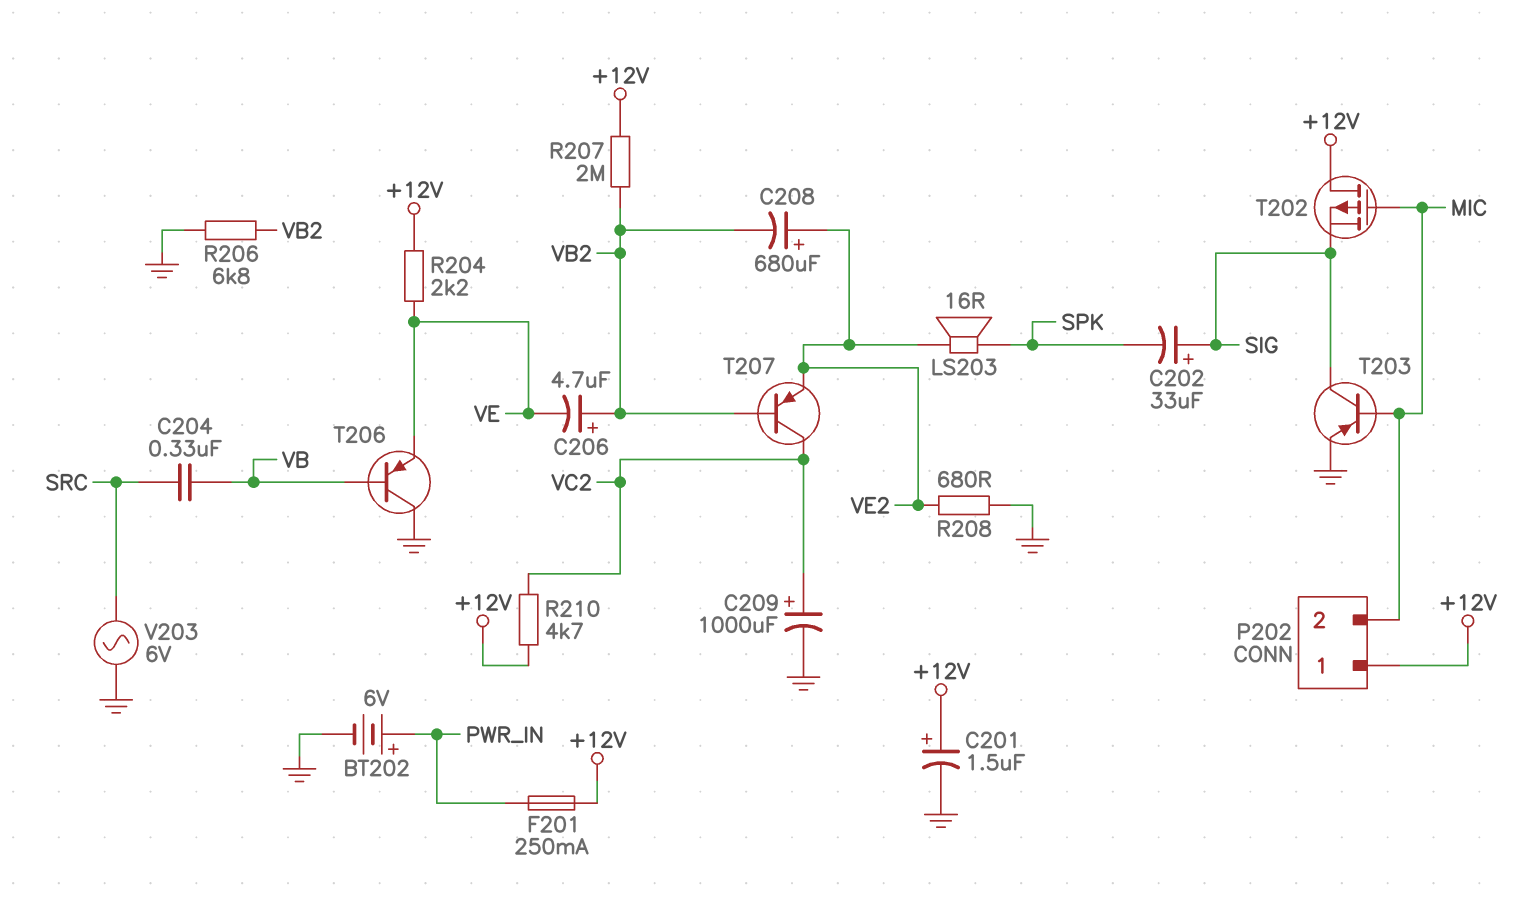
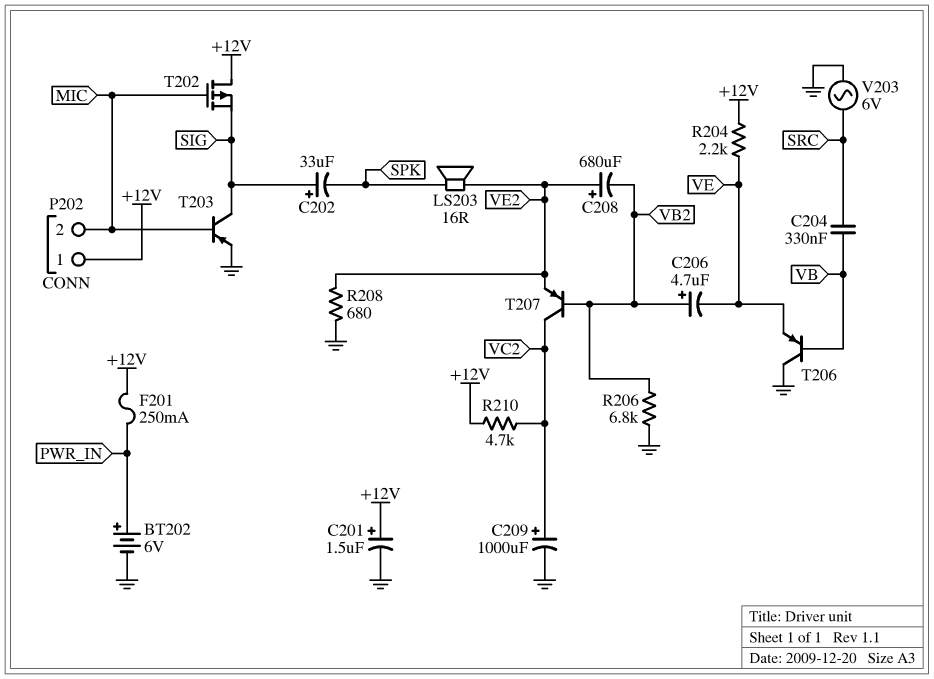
R207: 2M (+12V, VB2) -> none

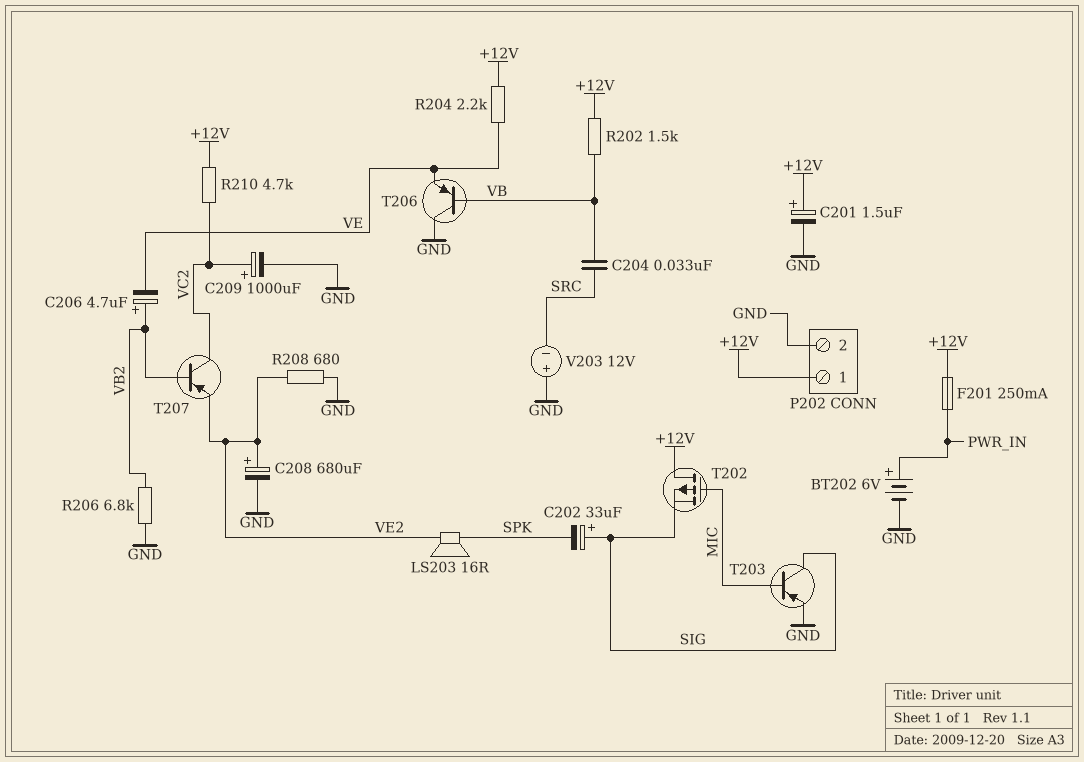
C204: 330nF (SRC, VB) -> 33nF (SRC, VB)
C208: 680uF (plus VE2, minus VB2) -> 680uF (plus VE2, minus GND)
P202 pin 2: MIC -> GND
R202: none -> 1.5k (+12V, VB)
V203: AC 6V (GND, SRC) -> 12V (plus GND, minus SRC)

